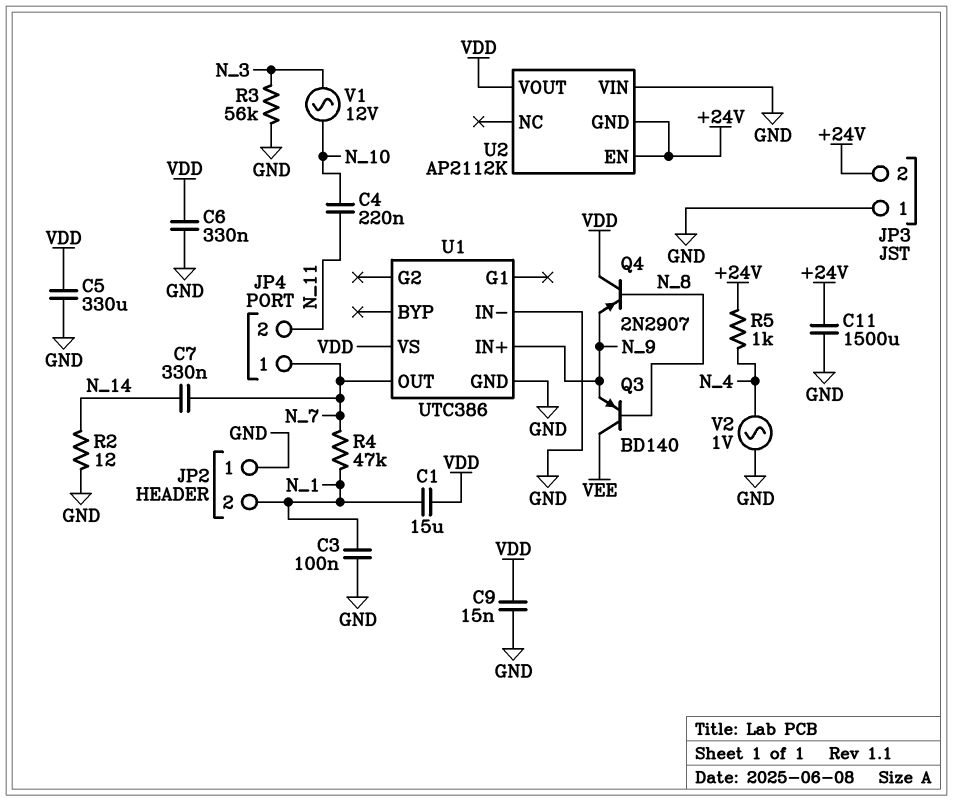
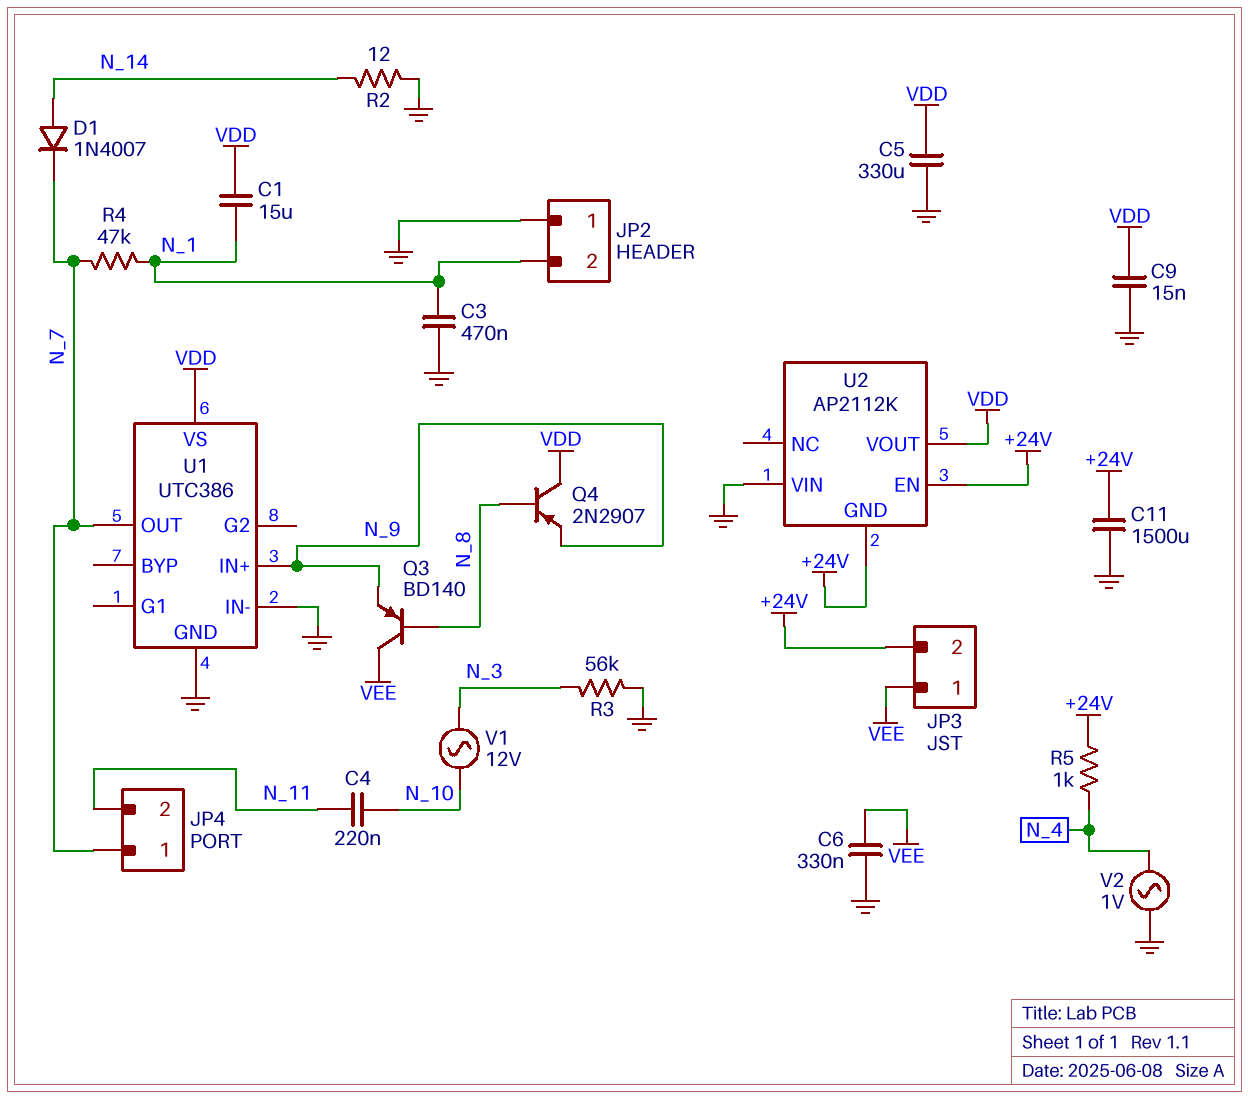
C3: 100nF (GND, N_1) -> 470nF (GND, N_1)
C6: 330nF (GND, VDD) -> 330nF (GND, VEE)
C7: 330nF (N_7, N_14) -> none
D1: none -> diode 1N4007 (A N_14, K N_7)
JP3 pin 1: GND -> VEE

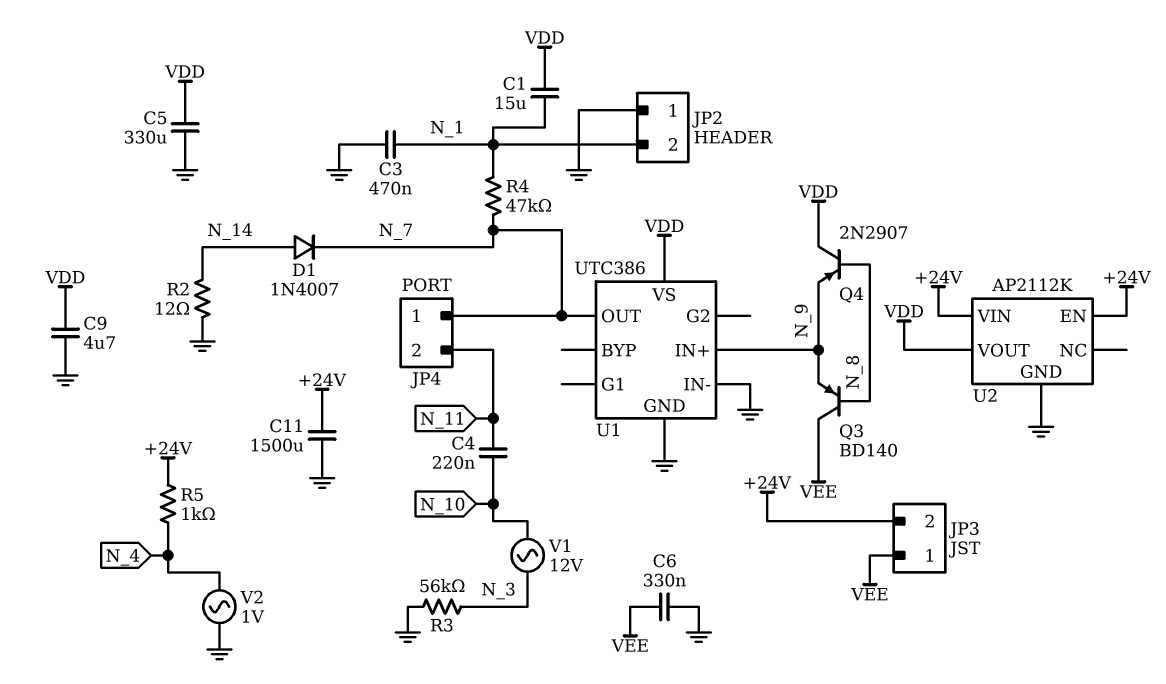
C9: 15nF (GND, VDD) -> 4.7uF (GND, VDD)
U2 pin GND: +24V -> GND
U2 pin VIN: GND -> +24V

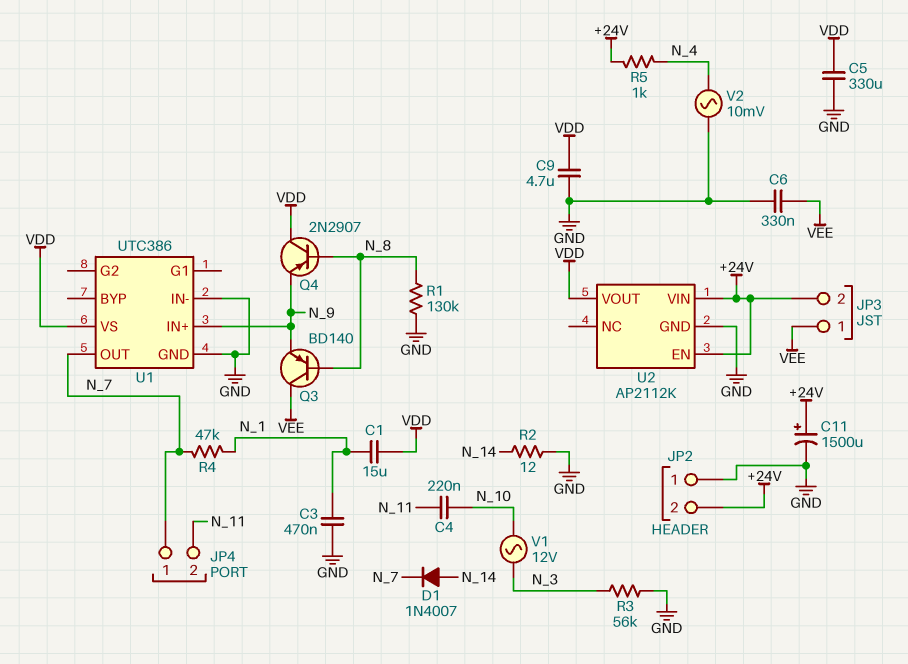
C11: 1500uF (+24V, GND) -> 1500uF (plus +24V, minus GND)
JP2 pin 2: N_1 -> +24V
R1: none -> 130k (GND, N_8)
V2: AC 1V (GND, N_4) -> AC 10mV (GND, N_4)

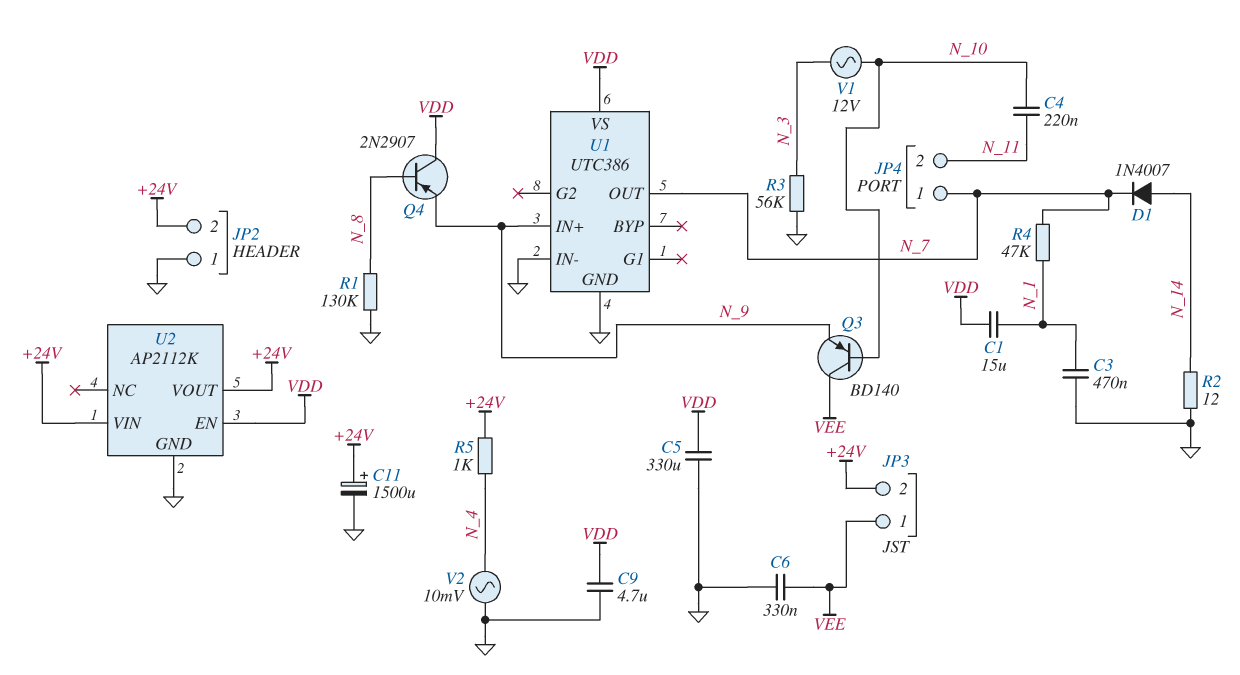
Q3: PNP BD140 (B N_8, C VEE, E N_9) -> PNP BD140 (B N_10, C VEE, E N_9)
U2 pin EN: +24V -> VDD
U2 pin VOUT: VDD -> +24V

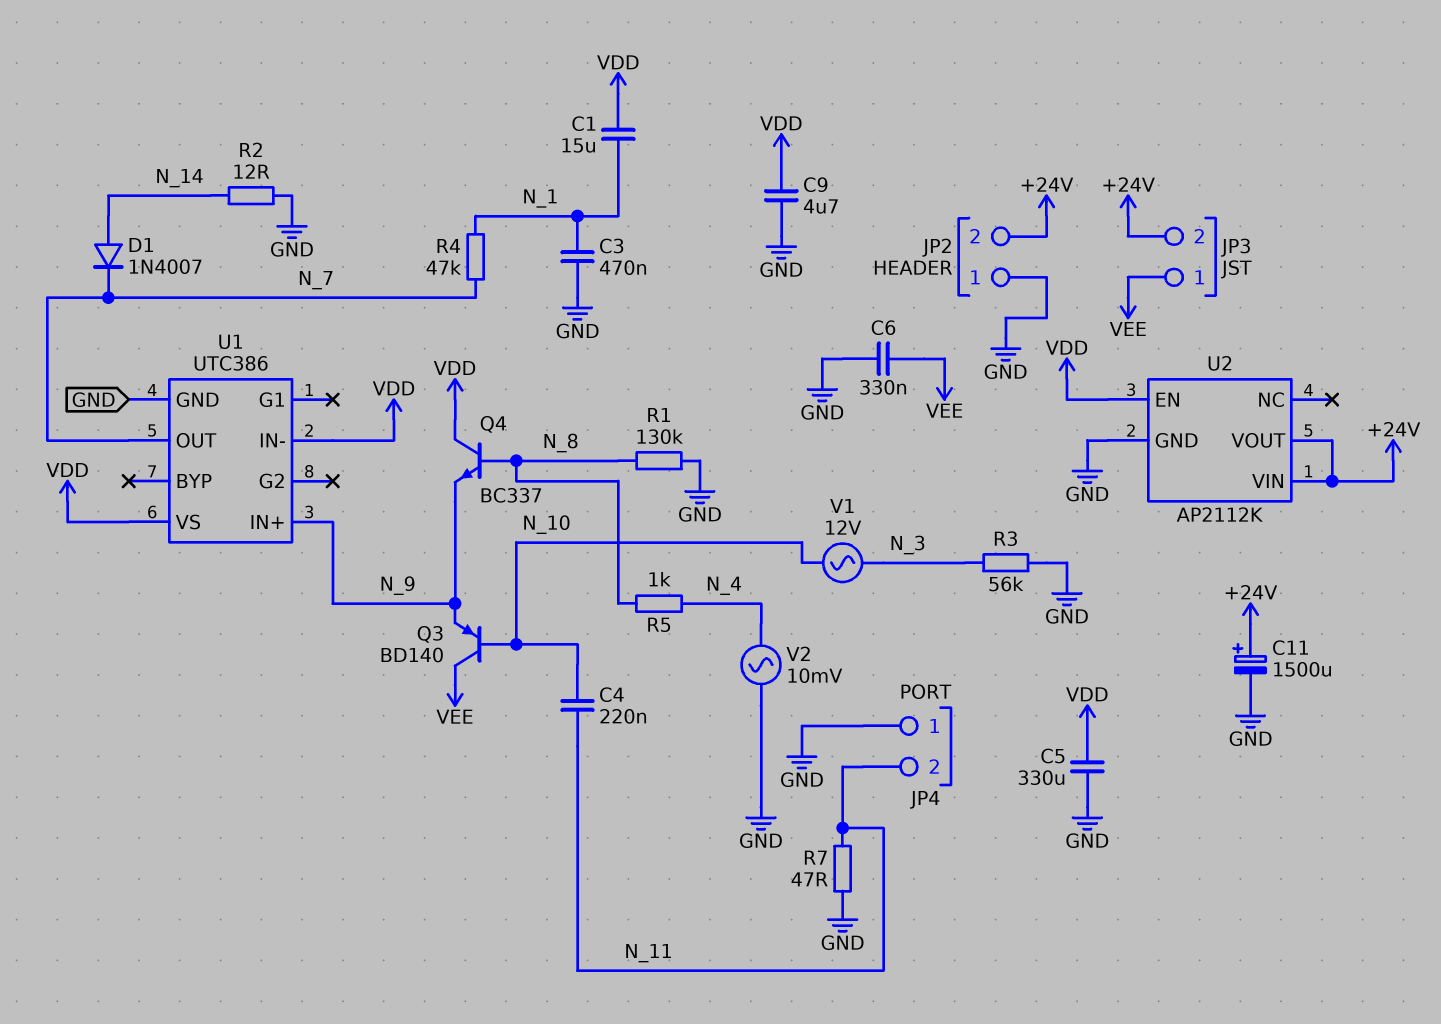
JP4 pin 1: N_7 -> GND
Q4: PNP 2N2907 (B N_8, C VDD, E N_9) -> NPN BC337 (B N_8, C VDD, E N_9)
R5: 1k (+24V, N_4) -> 1k (N_4, N_8)
R7: none -> 47 (GND, N_11)
U1 pin IN-: GND -> VDD

